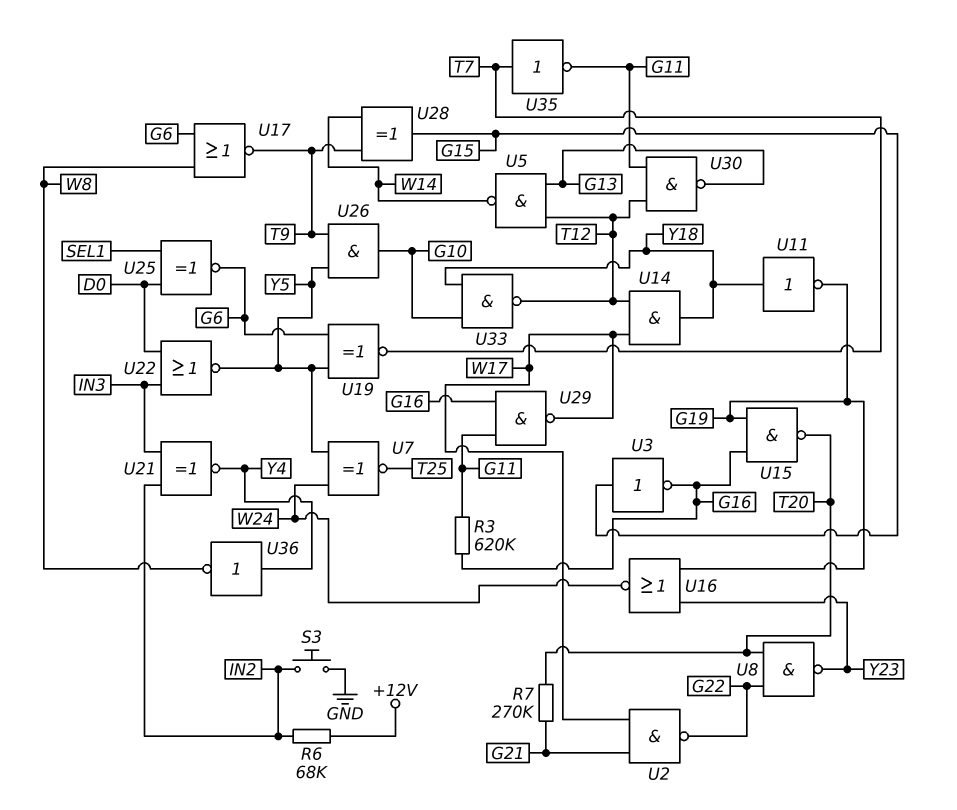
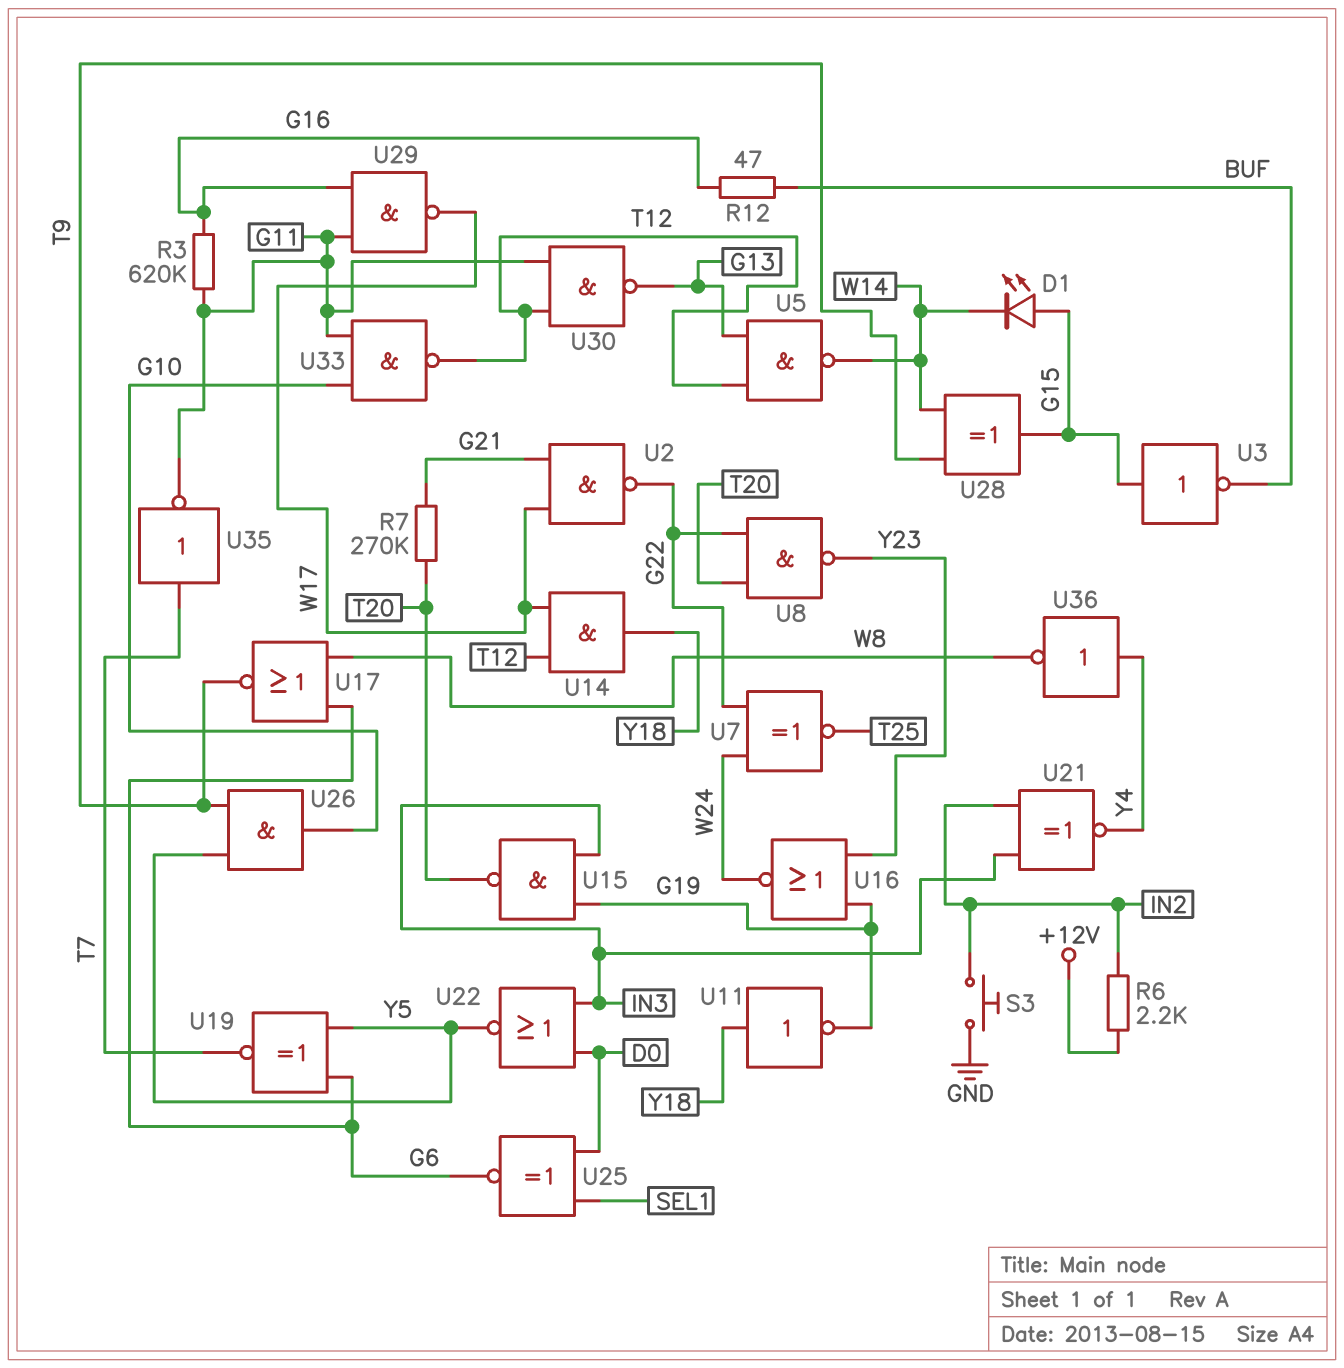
D1: none -> LED (A G15, K W14)
R6: 68k (+12V, IN2) -> 2.2k (+12V, IN2)
R12: none -> 47 (BUF, G16)
U3: NOT (in G15, out G16) -> NOT (in G15, out BUF)
U7: XNOR (in W24, in Y5, out T25) -> XNOR (in G22, in W24, out T25)
U15: NAND (in G16, in G19, out T20) -> NAND (in G19, in IN3, out T20)
U33: NAND (in G10, in Y18, out T12) -> NAND (in G10, in G11, out T12)

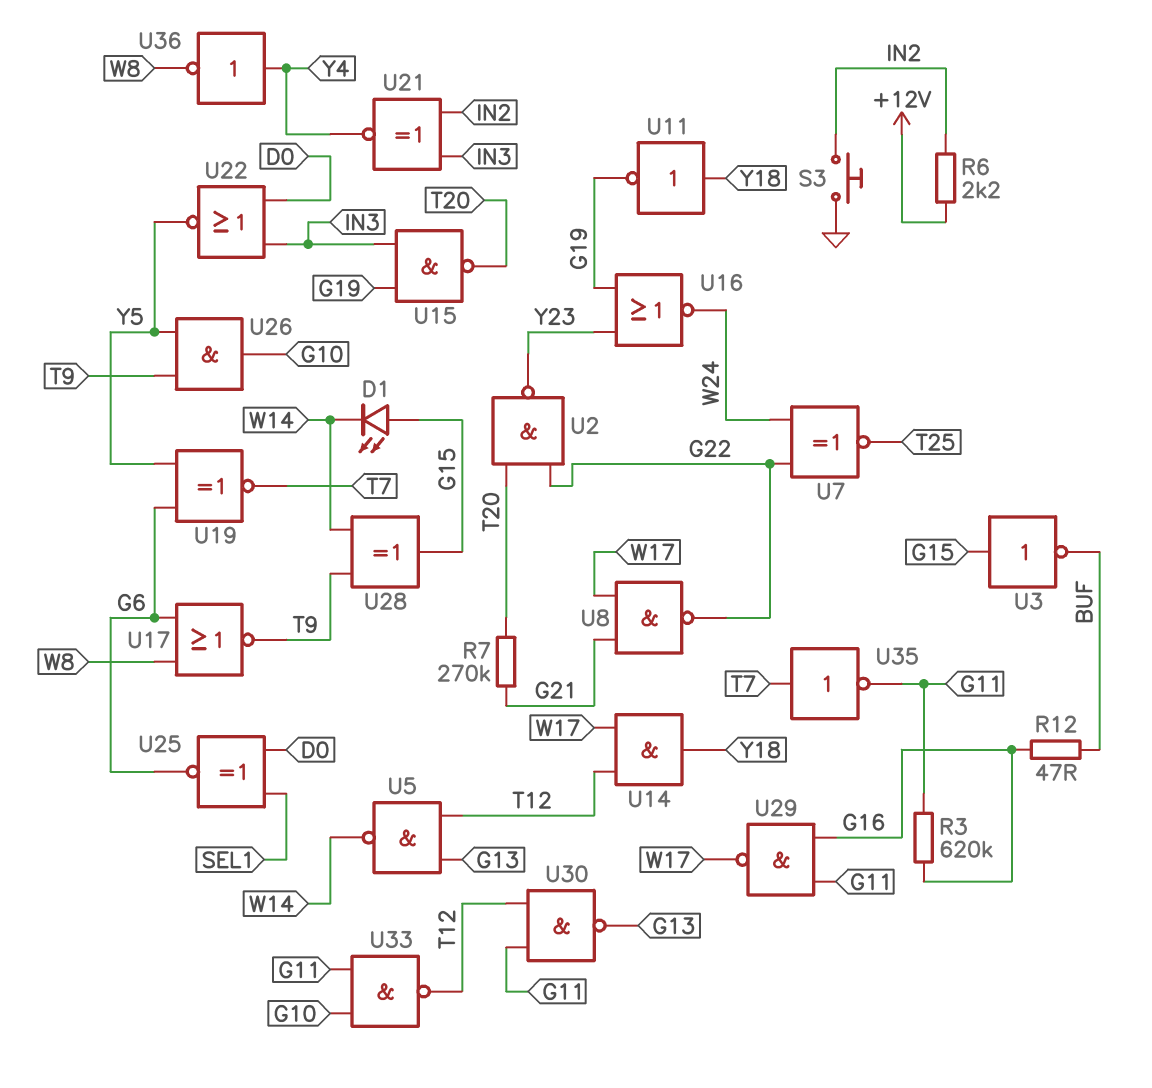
U2: NAND (in G21, in W17, out G22) -> NAND (in G22, in T20, out Y23)
U8: NAND (in G22, in T20, out Y23) -> NAND (in G21, in W17, out G22)

